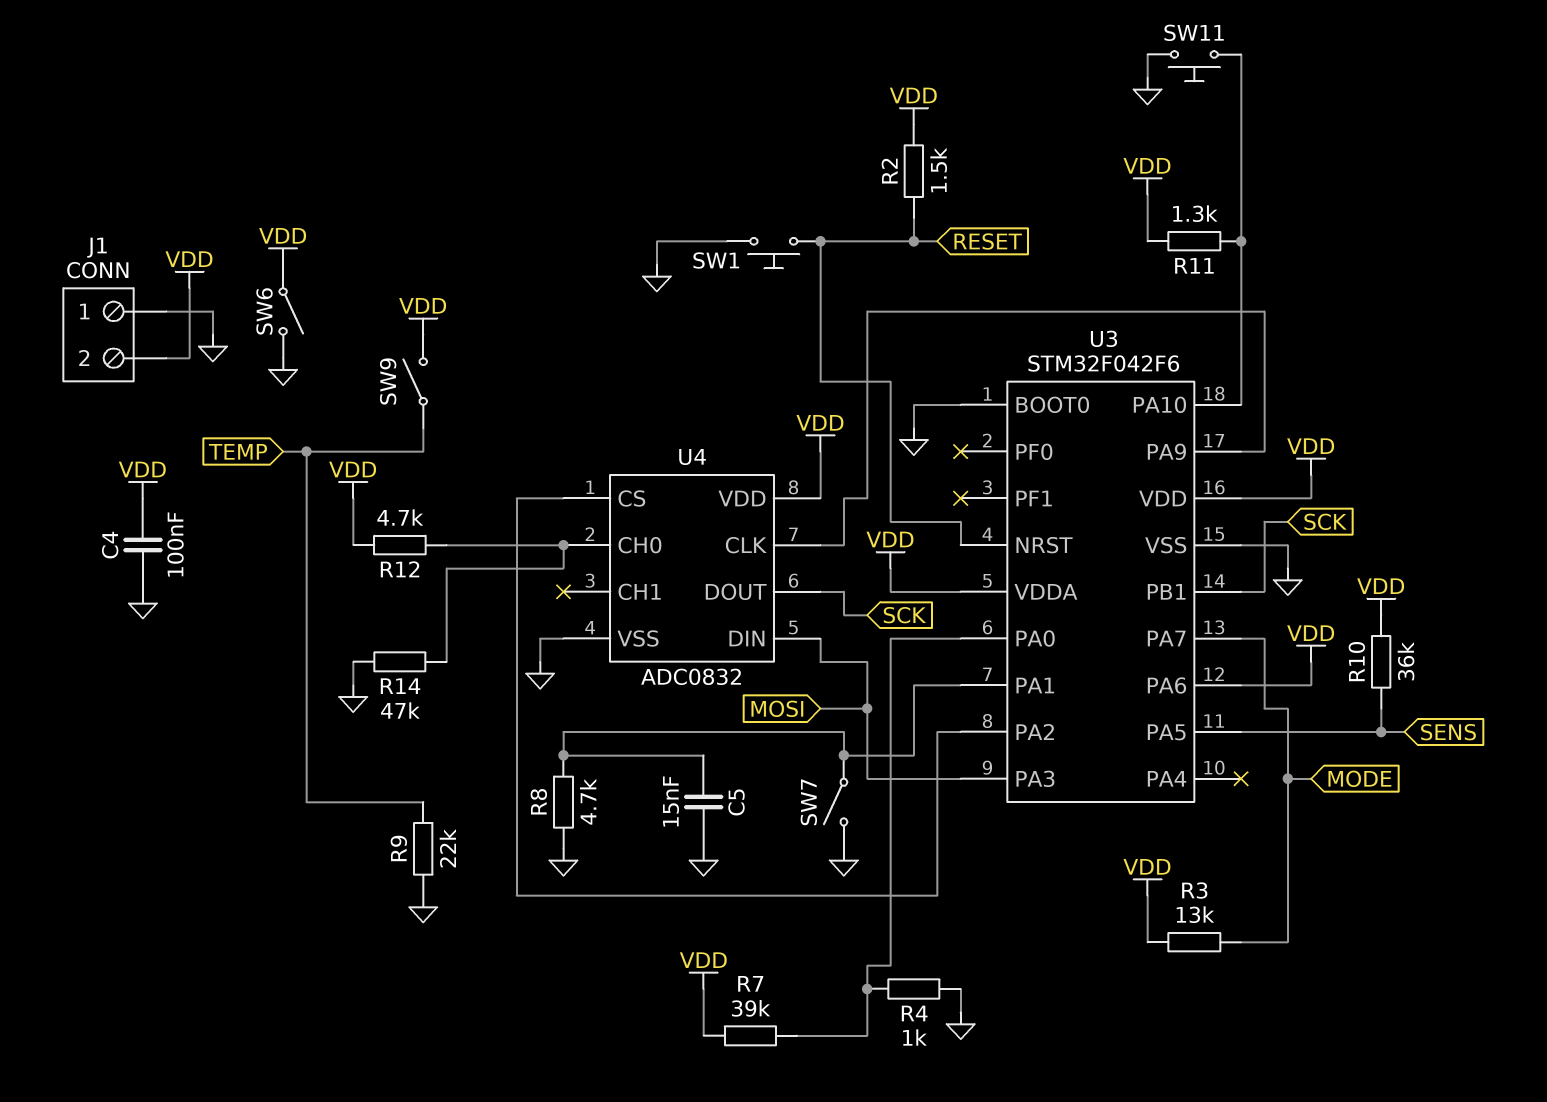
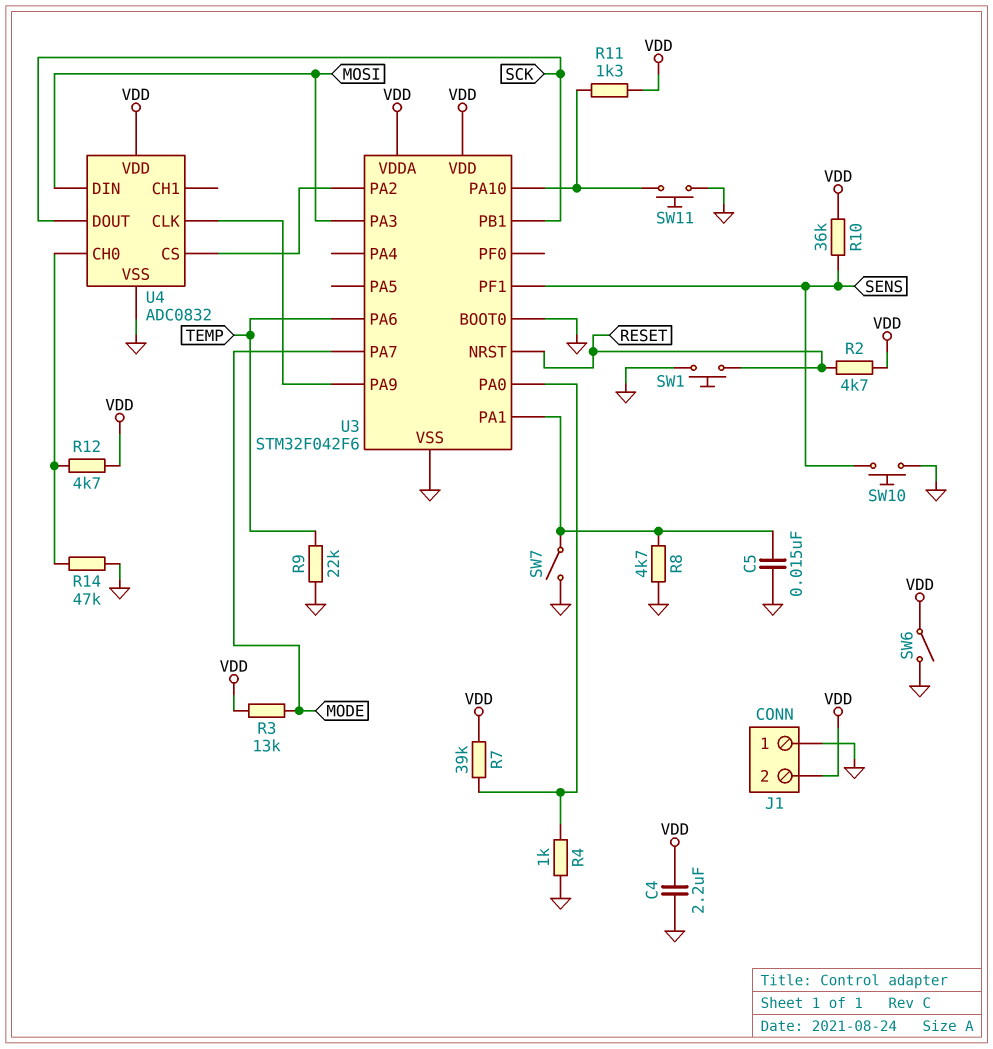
C4: 100nF (GND, VDD) -> 2.2uF (GND, VDD)
R2: 1.5k (RESET, VDD) -> 4.7k (RESET, VDD)
SW9: switch (TEMP, VDD) -> none
SW10: none -> button (GND, SENS)
U3 pin PA5: SENS -> none
U3 pin PA6: VDD -> TEMP
U3 pin PF1: none -> SENS

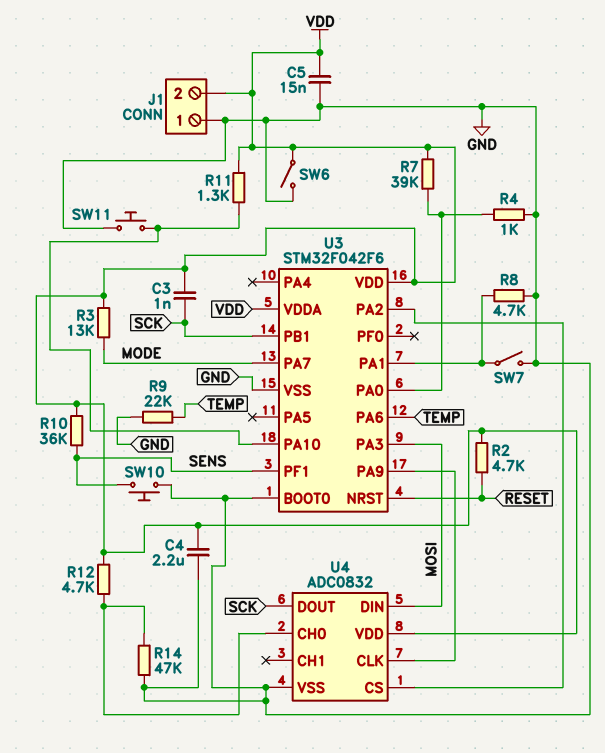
C3: none -> 1nF (SCK, VDD)
C5: 15nF (GND, U3/PA1) -> 15nF (GND, VDD)
SW1: button (GND, RESET) -> none

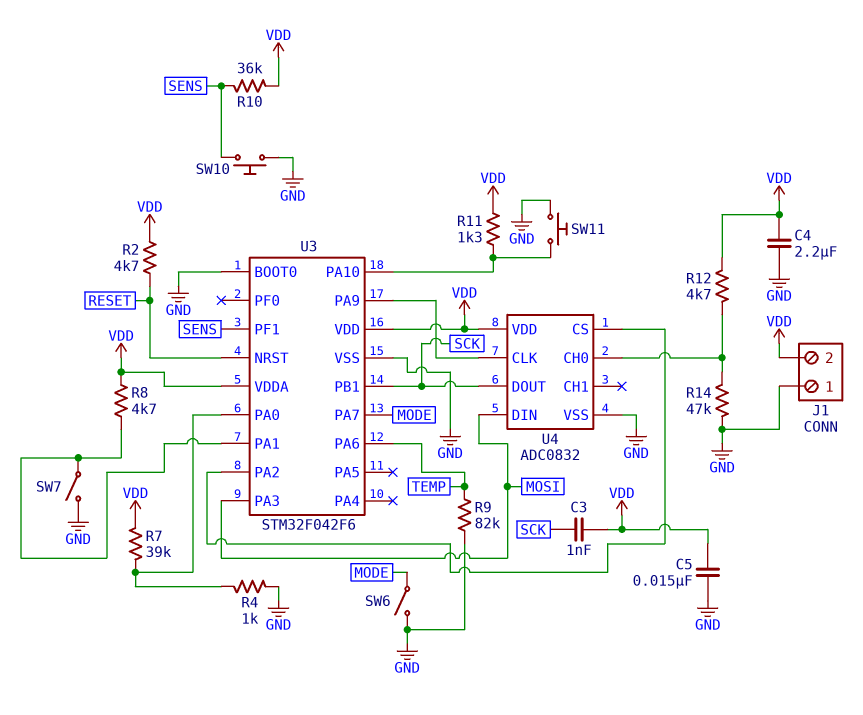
R3: 13k (MODE, VDD) -> none
R8: 4.7k (GND, U3/PA1) -> 4.7k (U3/PA1, VDD)
R9: 22k (GND, TEMP) -> 82k (GND, TEMP)
SW6: switch (GND, VDD) -> switch (GND, MODE)

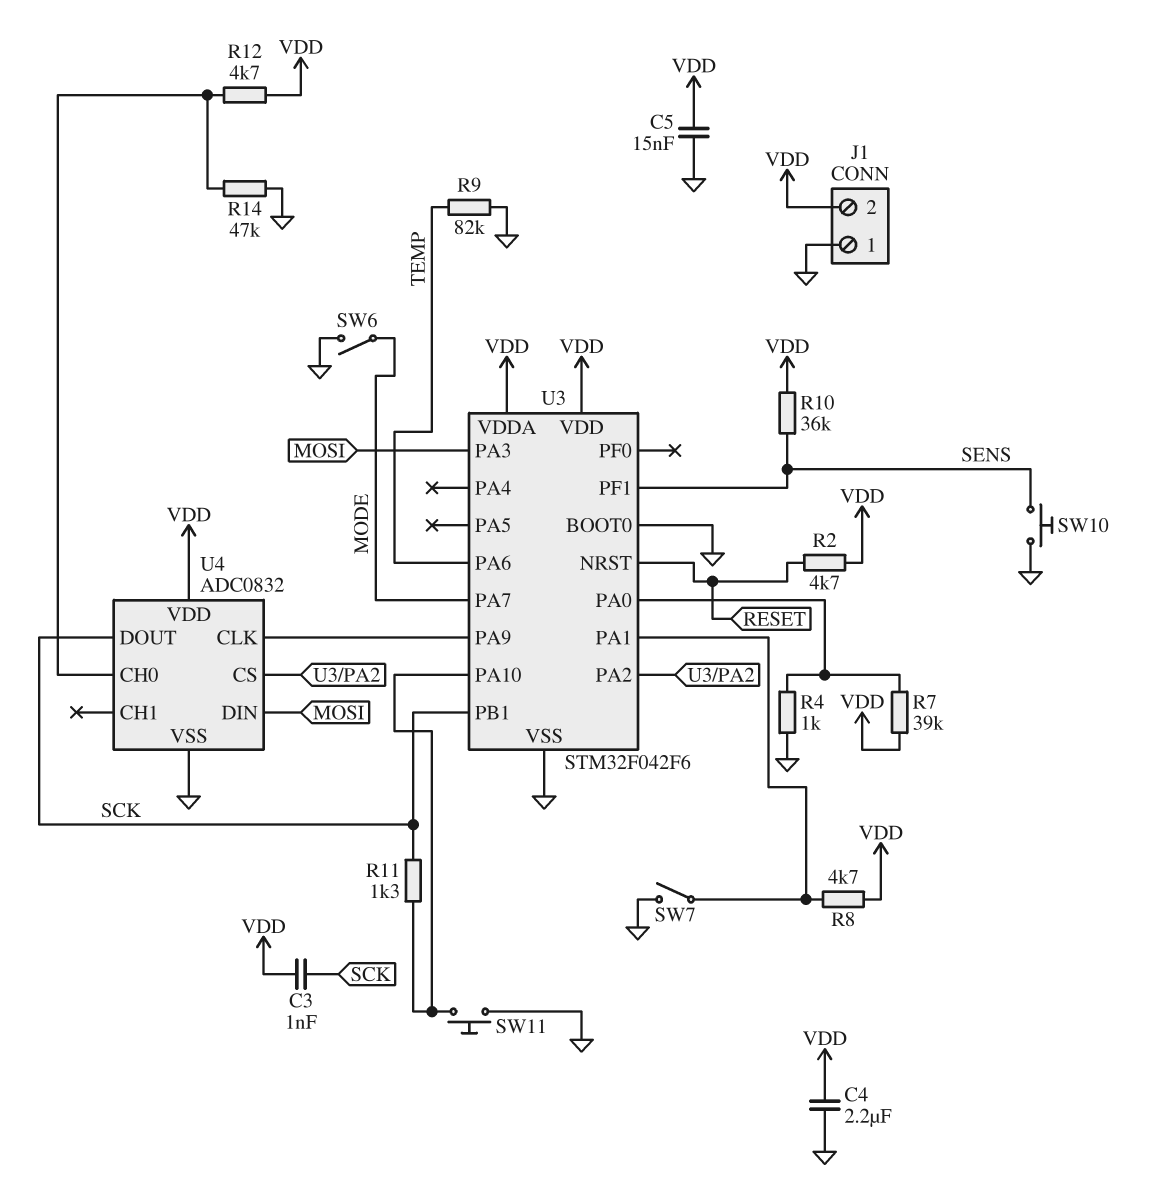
R11: 1.3k (U3/PA10, VDD) -> 1.3k (SCK, U3/PA10)

